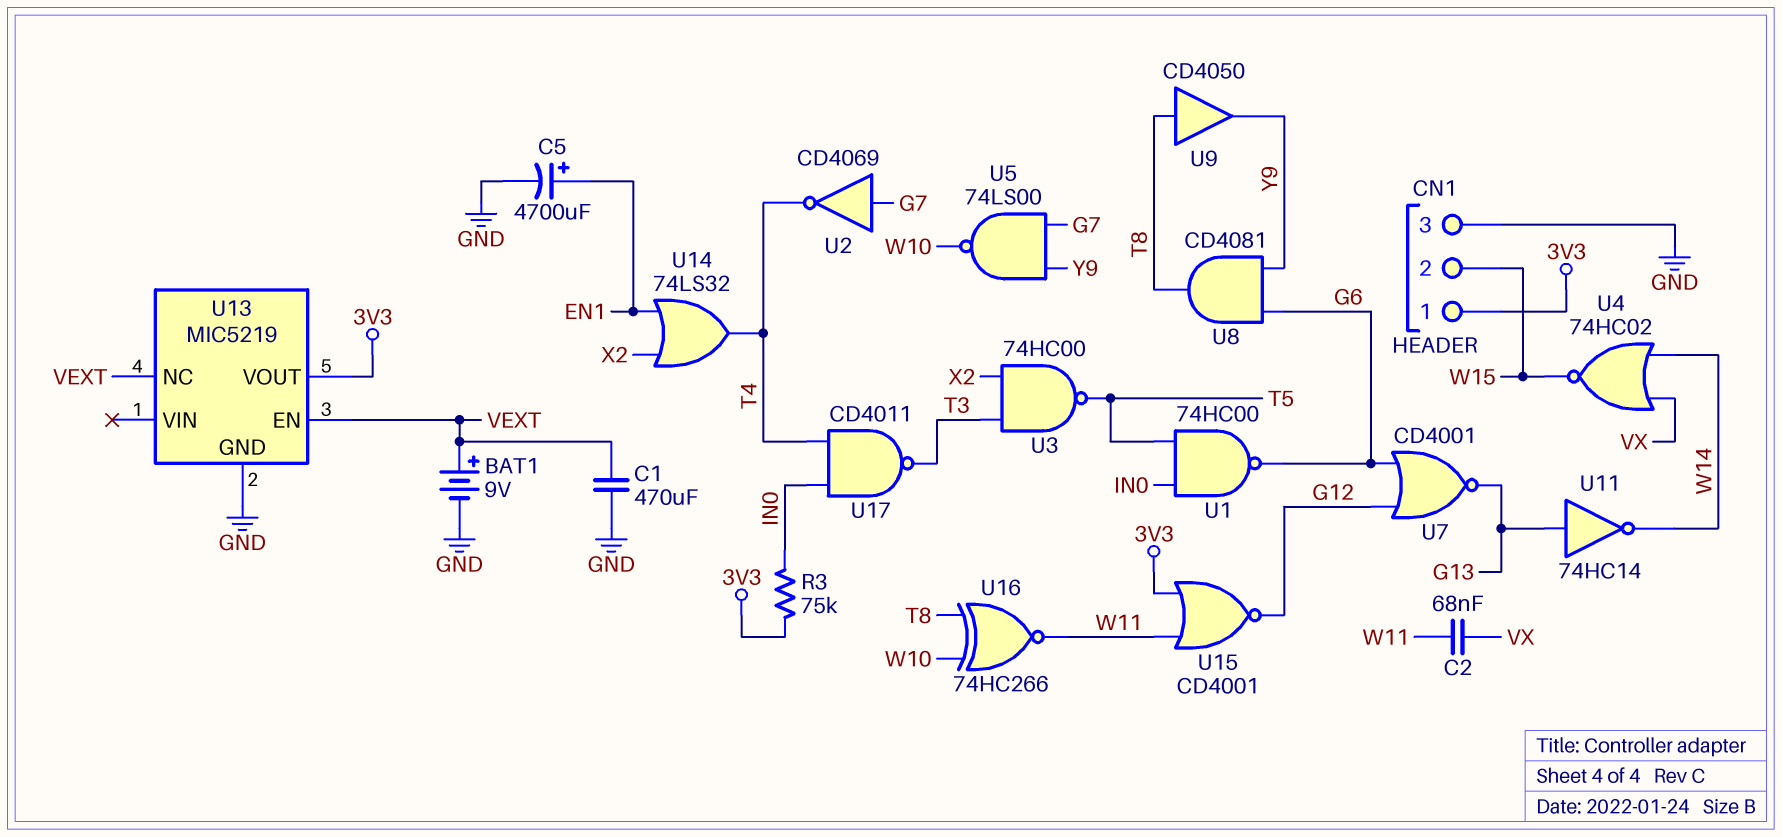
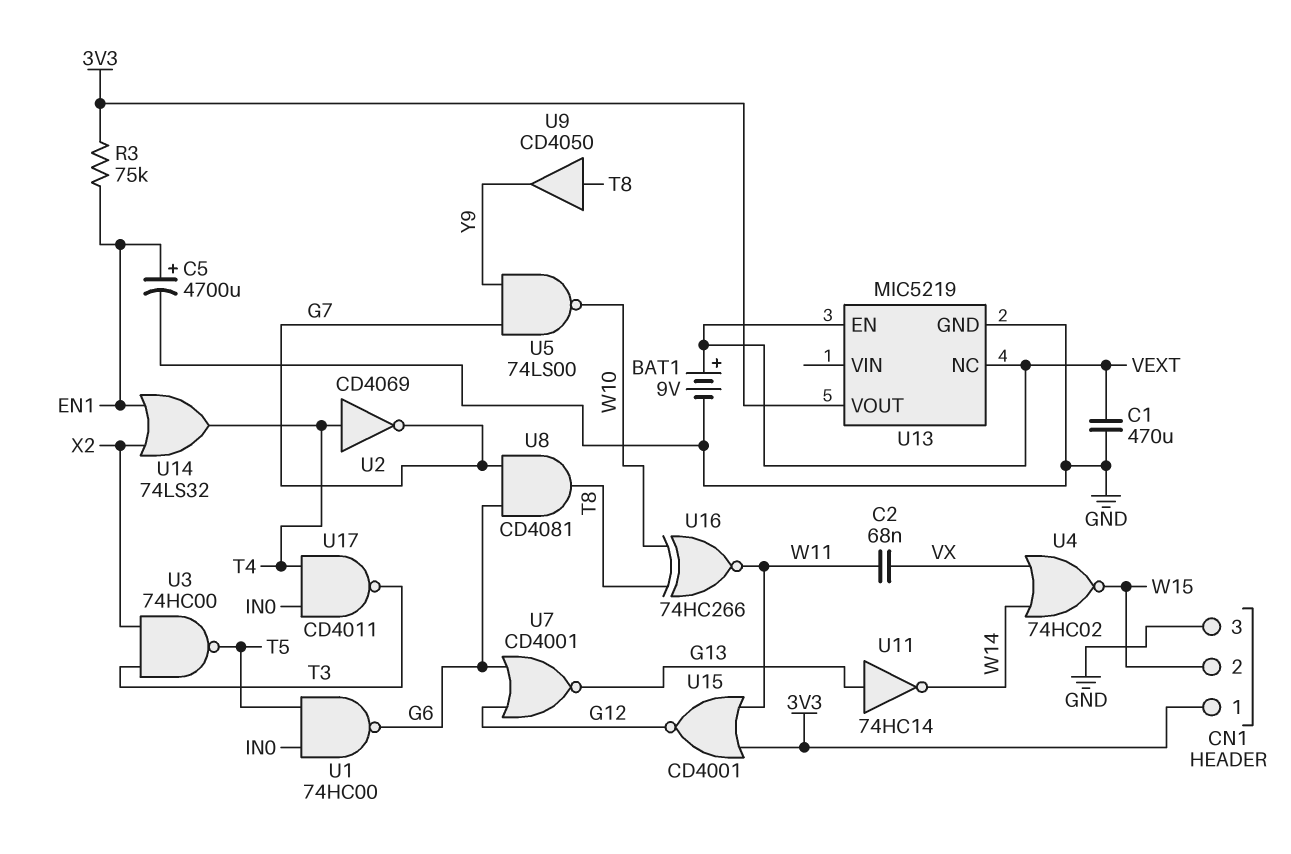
R3: 75k (3V3, IN0) -> 75k (3V3, EN1)
U2: NOT CD4069 (in G7, out T4) -> NOT CD4069 (in T4, out G7)
U8: AND CD4081 (in G6, in Y9, out T8) -> AND CD4081 (in G6, in G7, out T8)

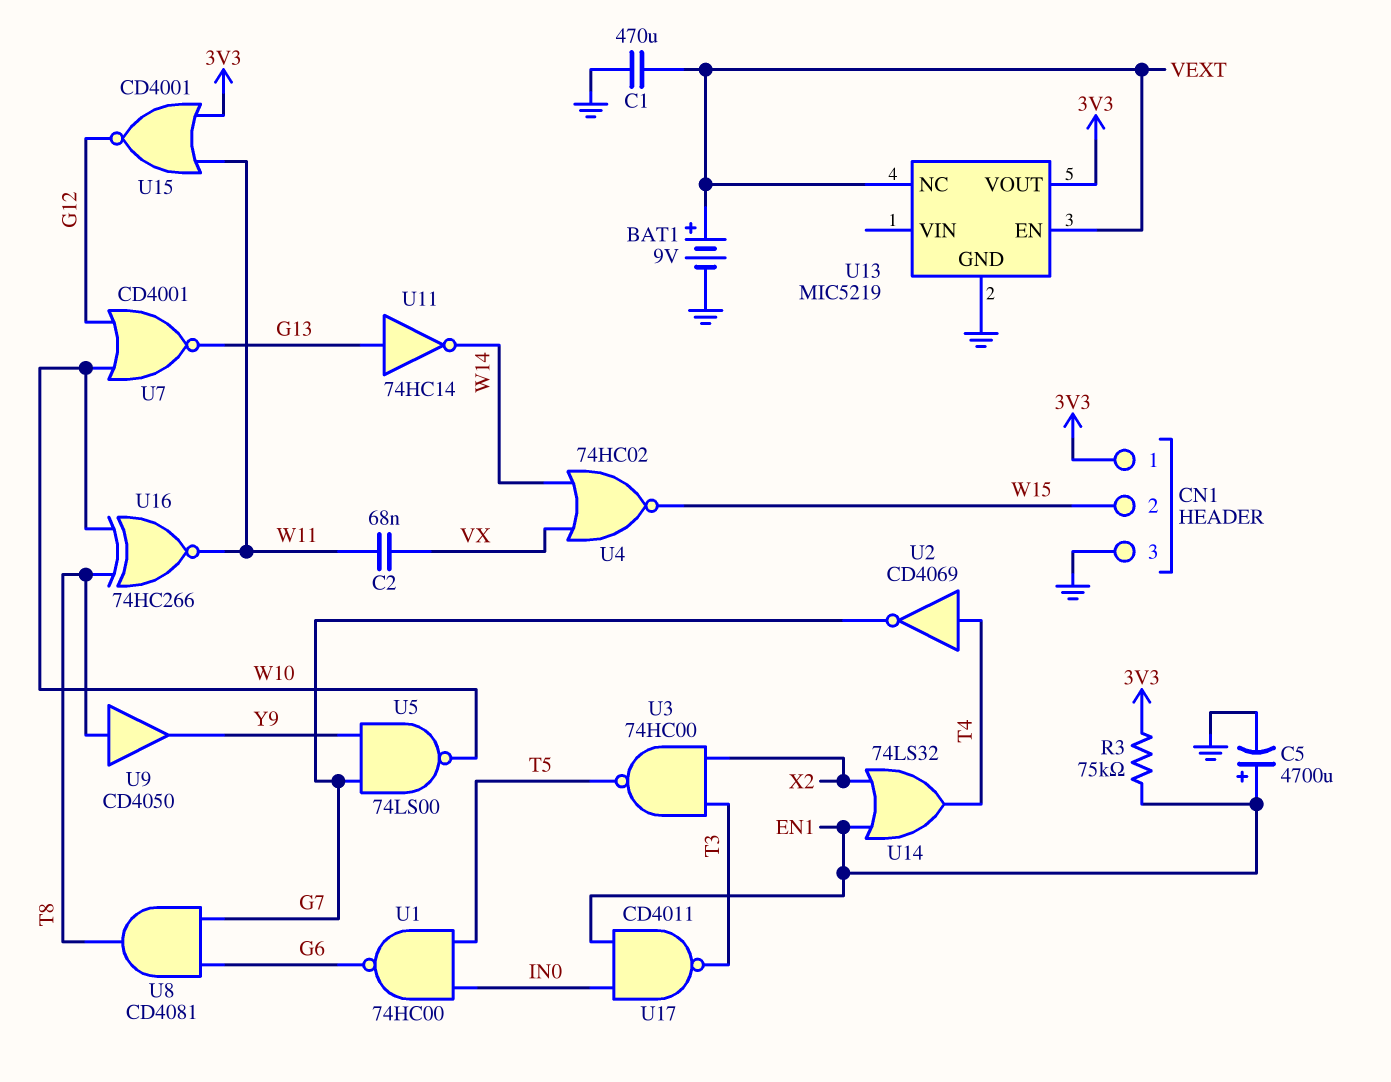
U7: NOR CD4001 (in G6, in G12, out G13) -> NOR CD4001 (in G12, in W10, out G13)
U17: NAND CD4011 (in IN0, in T4, out T3) -> NAND CD4011 (in EN1, in IN0, out T3)

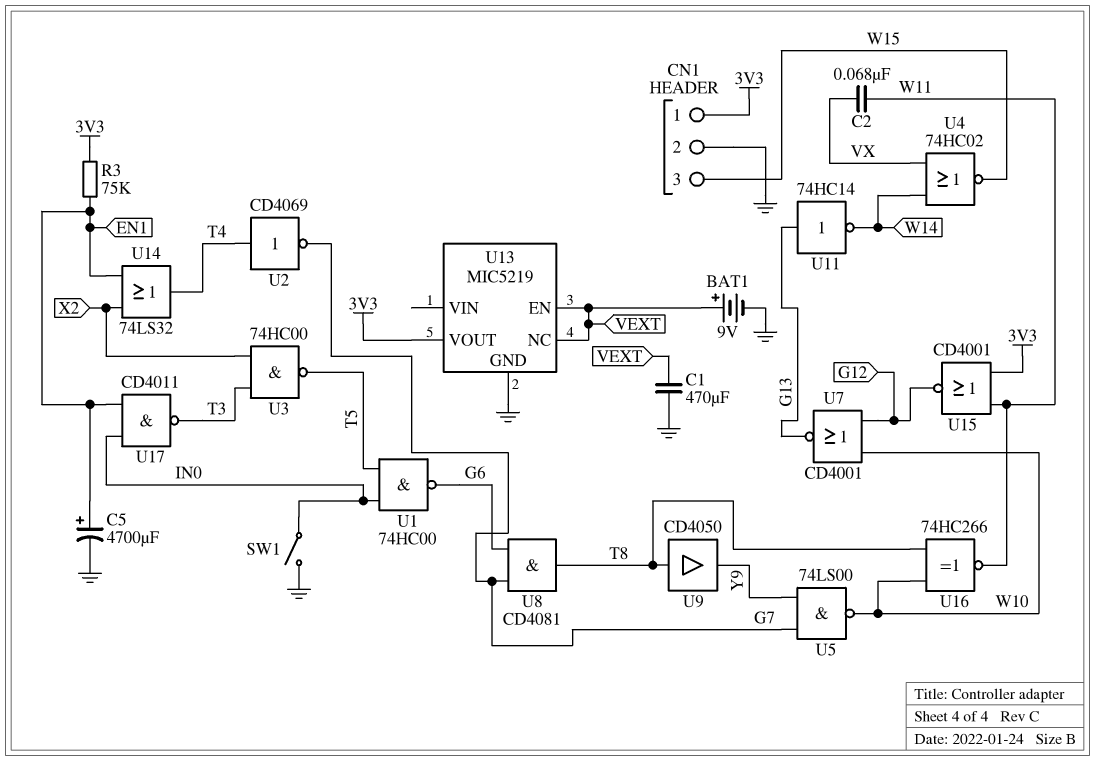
CN1 pin 2: W15 -> GND
CN1 pin 3: GND -> W15
SW1: none -> switch (GND, IN0)

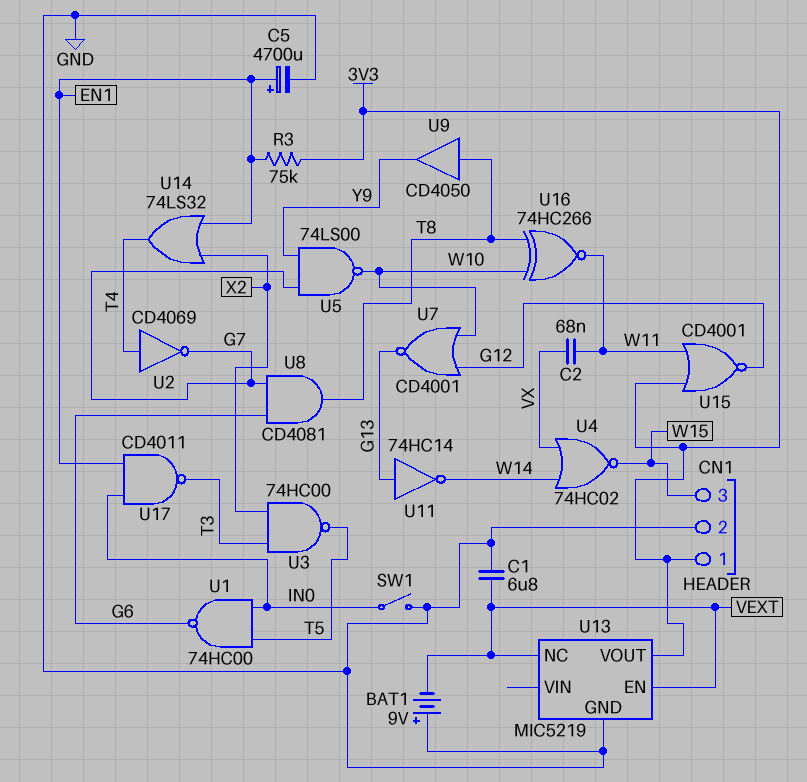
BAT1: 9V (plus VEXT, minus GND) -> 9V (plus GND, minus VEXT)
C1: 470uF (GND, VEXT) -> 6.8uF (GND, VEXT)

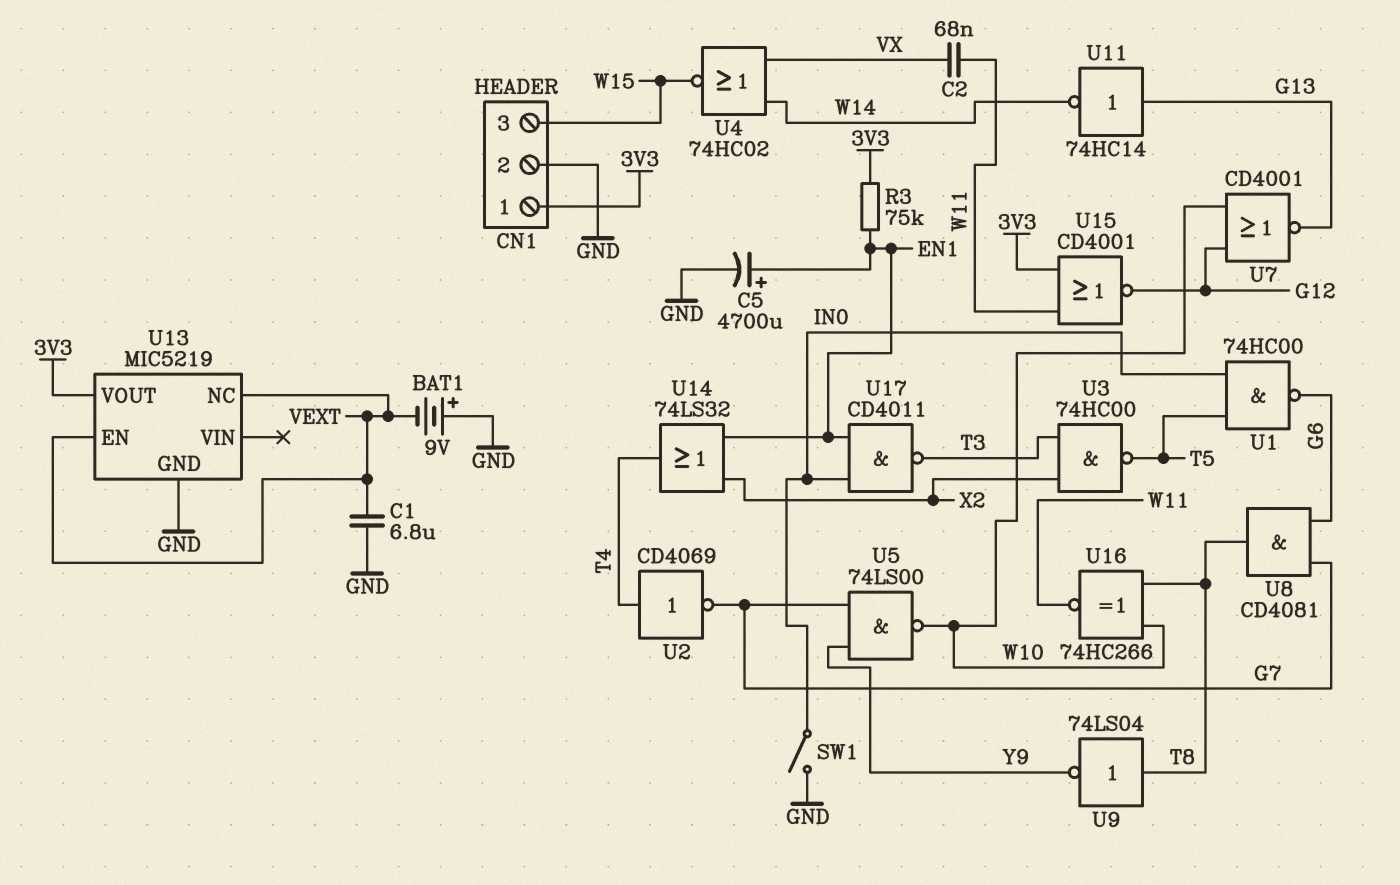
U9: buffer CD4050 (in T8, out Y9) -> NOT 74LS04 (in T8, out Y9)

